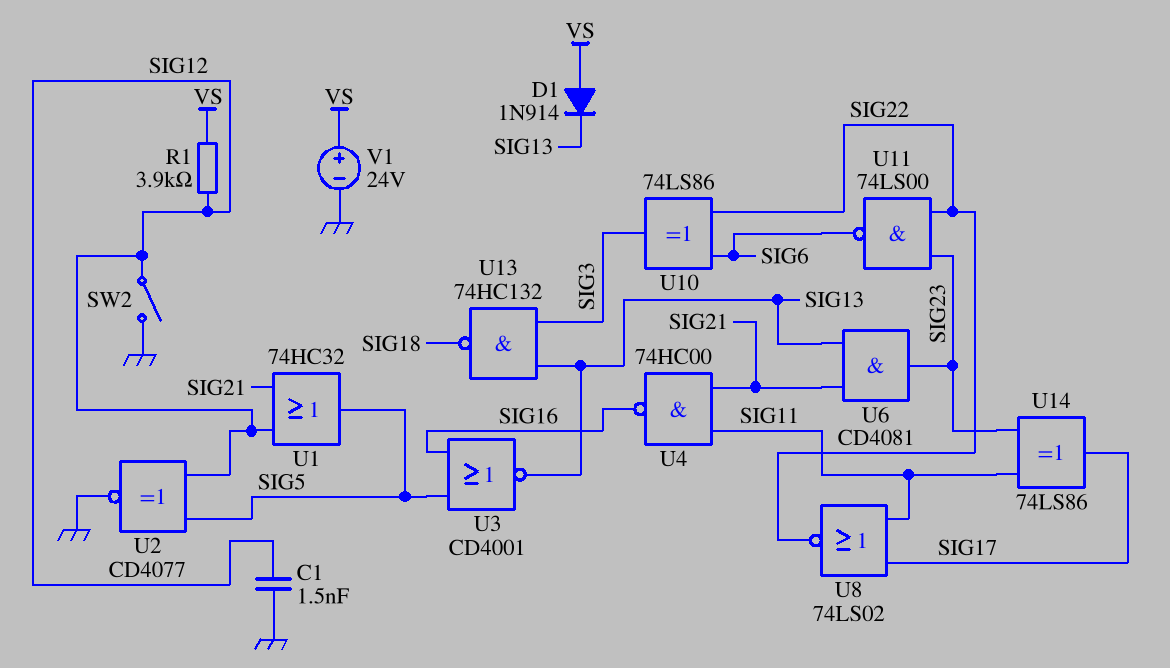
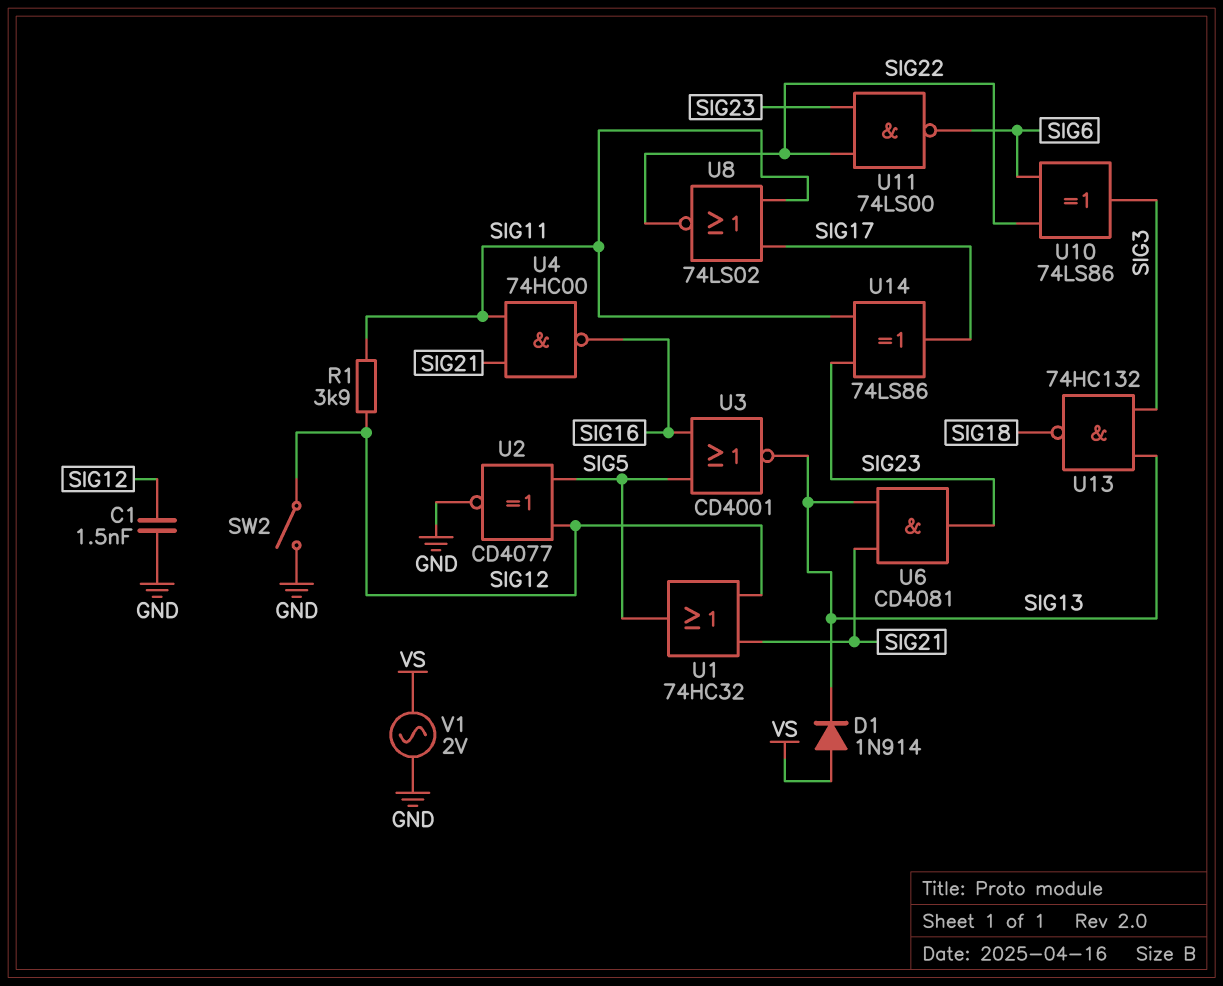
R1: 3.9k (SIG12, VS) -> 3.9k (SIG11, SIG12)
V1: 24V (plus VS, minus GND) -> AC 2V (GND, VS)

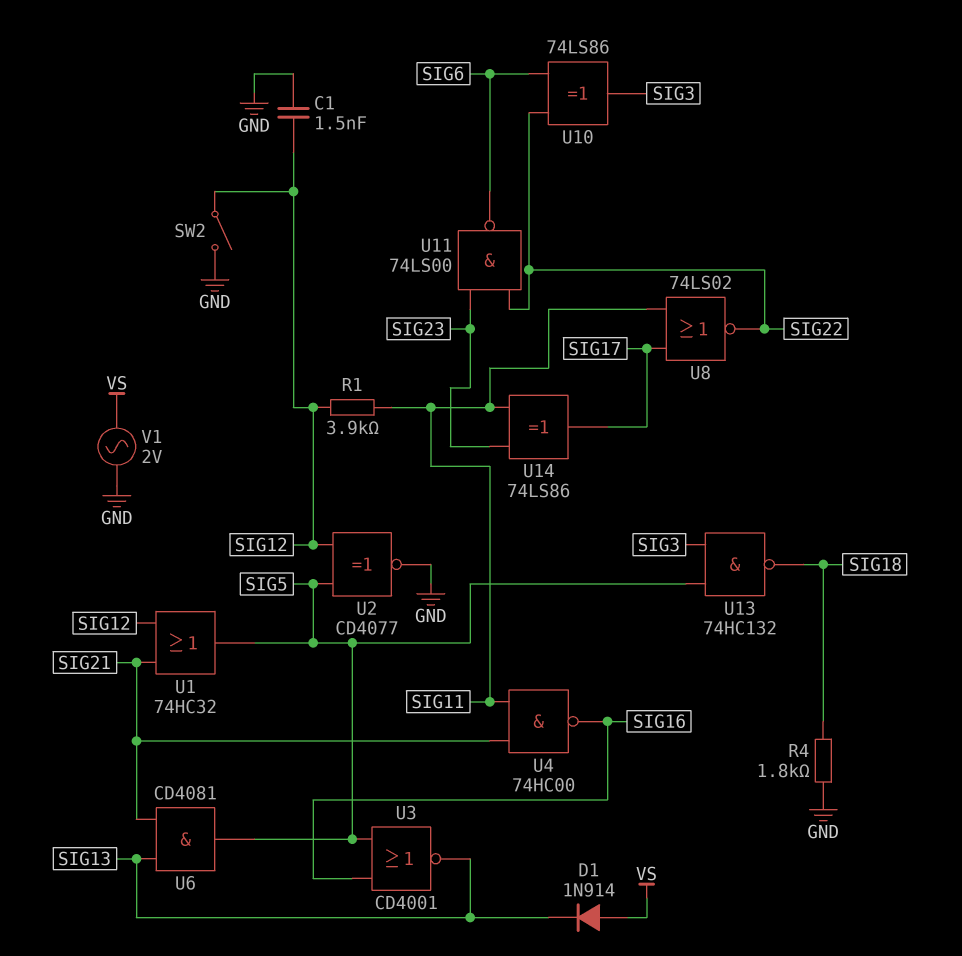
R4: none -> 1.8k (GND, SIG18)
U6: AND CD4081 (in SIG13, in SIG21, out SIG23) -> AND CD4081 (in SIG13, in SIG21, out SIG5)
U13: NAND 74HC132 (in SIG3, in SIG13, out SIG18) -> NAND 74HC132 (in SIG3, in SIG5, out SIG18)

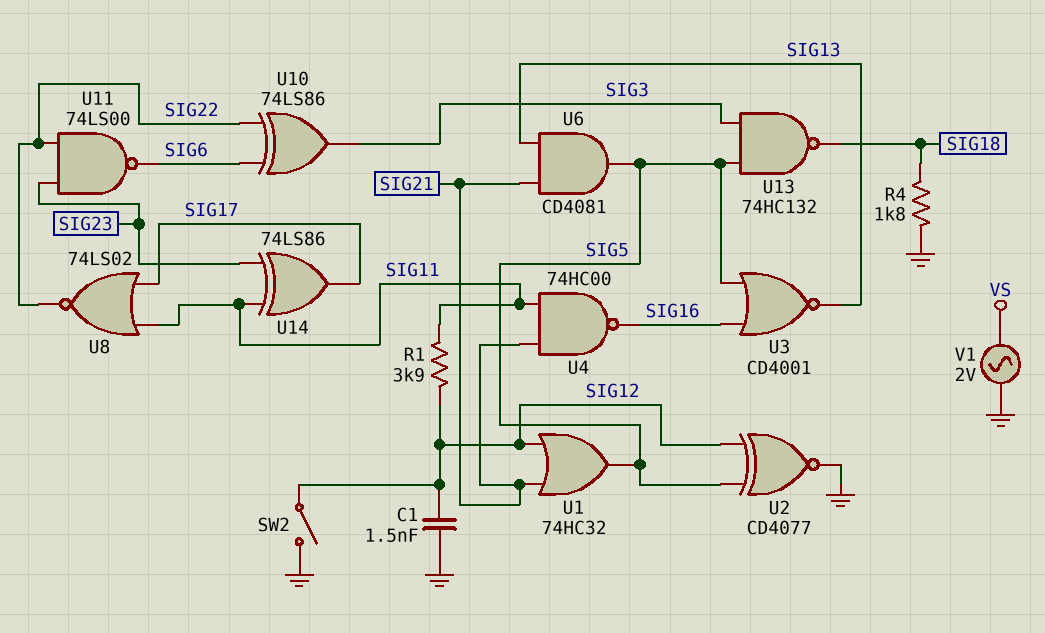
D1: diode 1N914 (A VS, K SIG13) -> none

